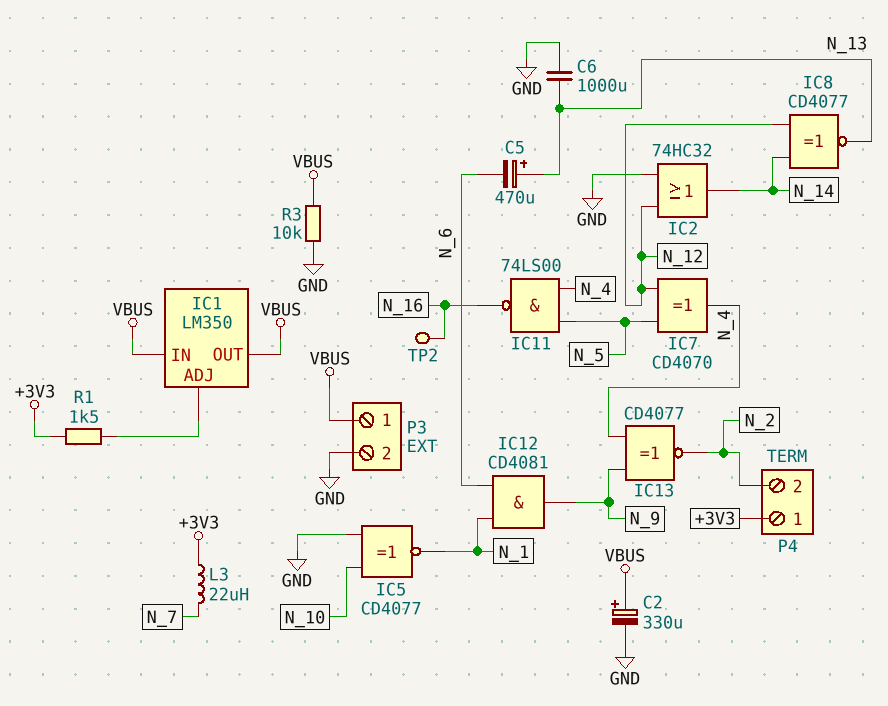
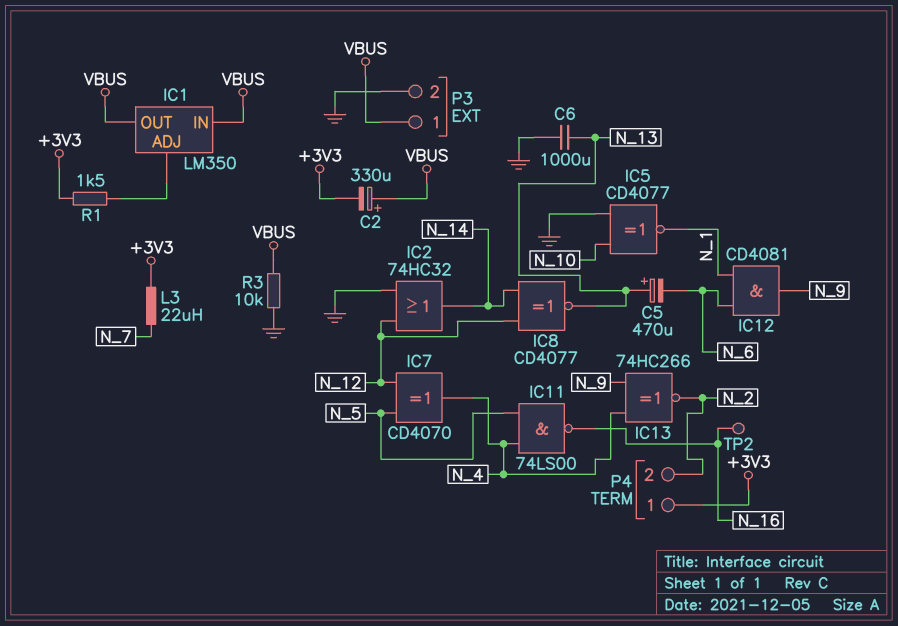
C2: 330uF (plus VBUS, minus GND) -> 330uF (plus VBUS, minus +3V3)
IC13: XNOR CD4077 (in N_4, in N_9, out N_2) -> XNOR 74HC266 (in N_4, in N_9, out N_2)

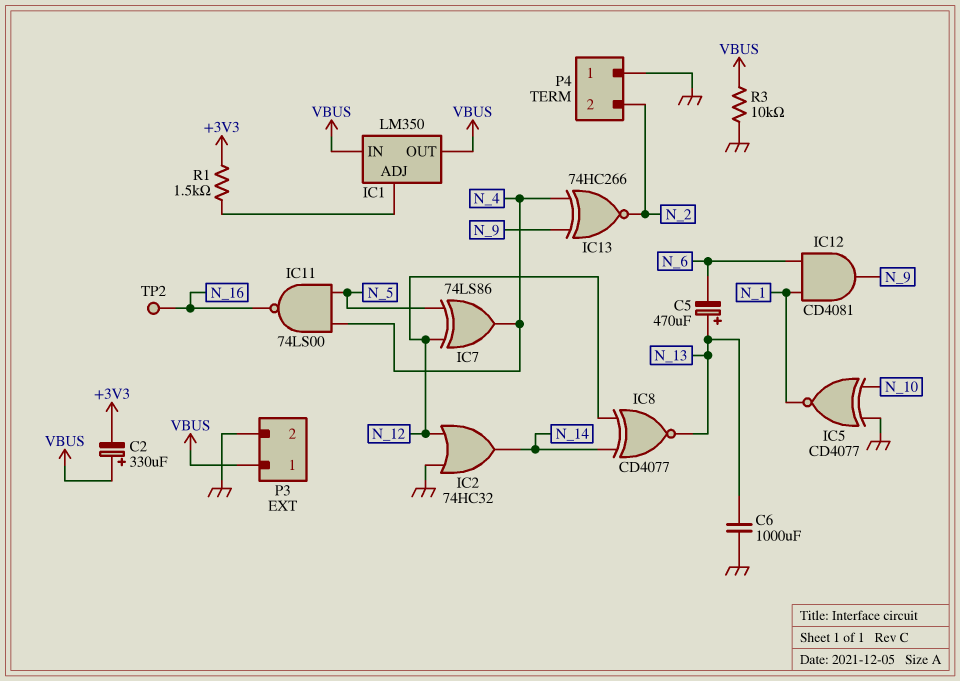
IC7: XOR CD4070 (in N_5, in N_12, out N_4) -> XOR 74LS86 (in N_5, in N_12, out N_4)
L3: 22uH (+3V3, N_7) -> none
P4 pin 1: +3V3 -> GND

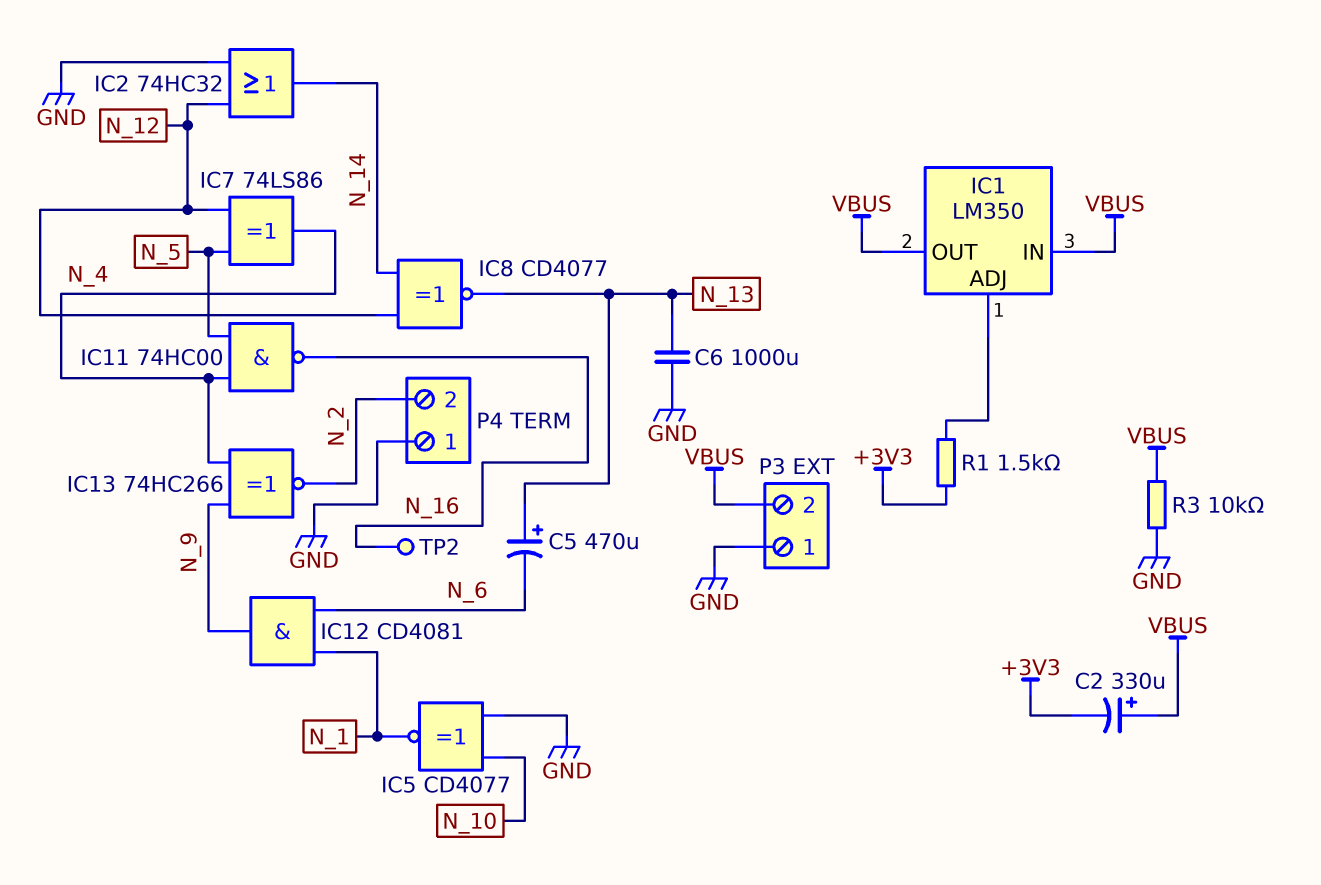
IC11: NAND 74LS00 (in N_4, in N_5, out N_16) -> NAND 74HC00 (in N_4, in N_5, out N_16)
P3 pin 1: VBUS -> GND
P3 pin 2: GND -> VBUS

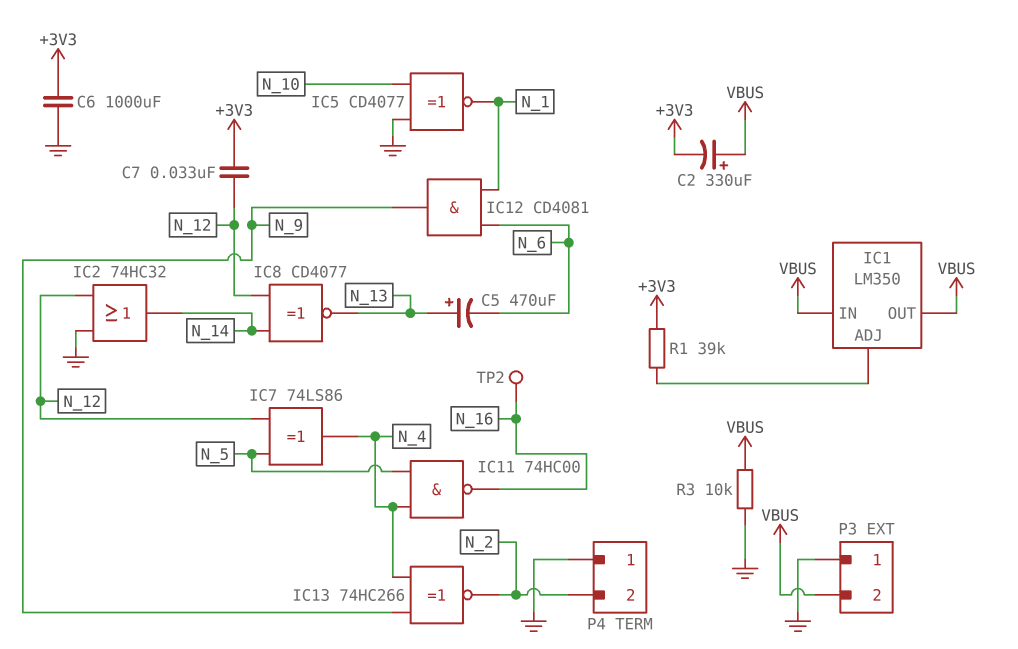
C6: 1000uF (GND, N_13) -> 1000uF (+3V3, GND)
C7: none -> 33nF (+3V3, N_12)
R1: 1.5k (+3V3, IC1/ADJ) -> 39k (+3V3, IC1/ADJ)

